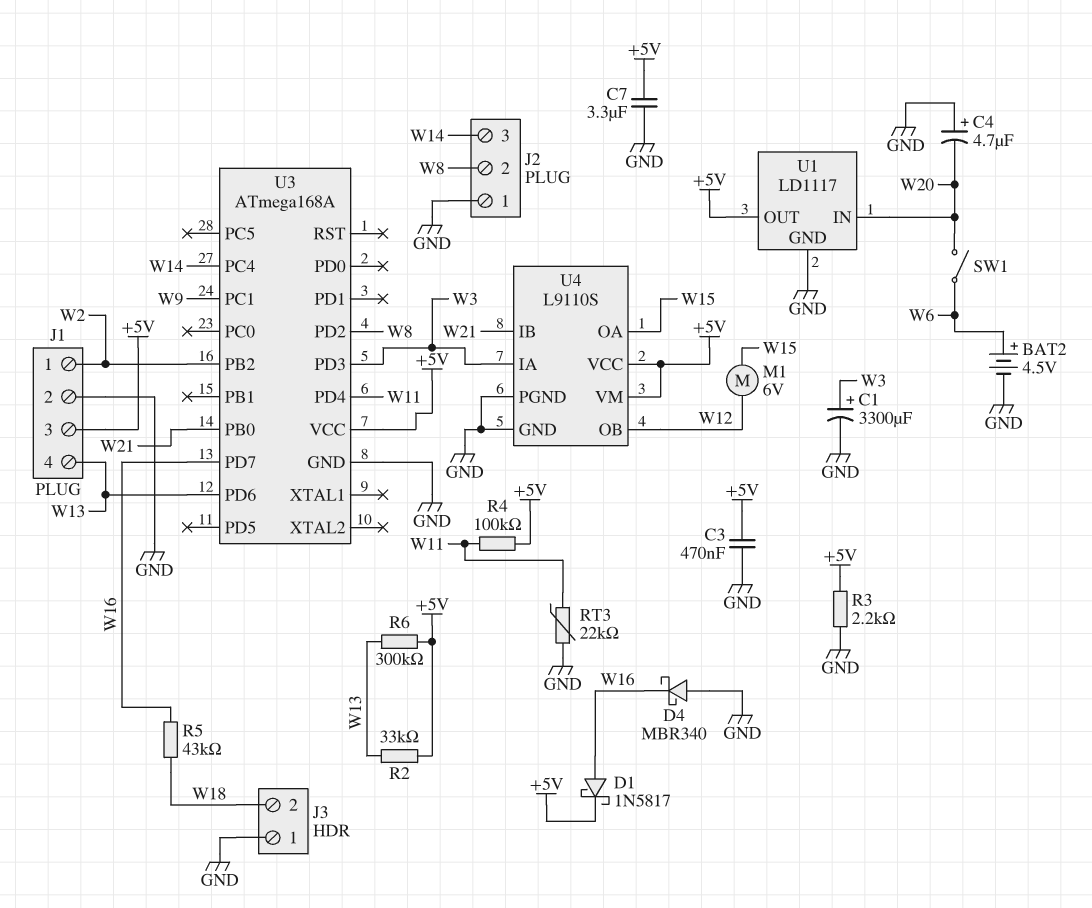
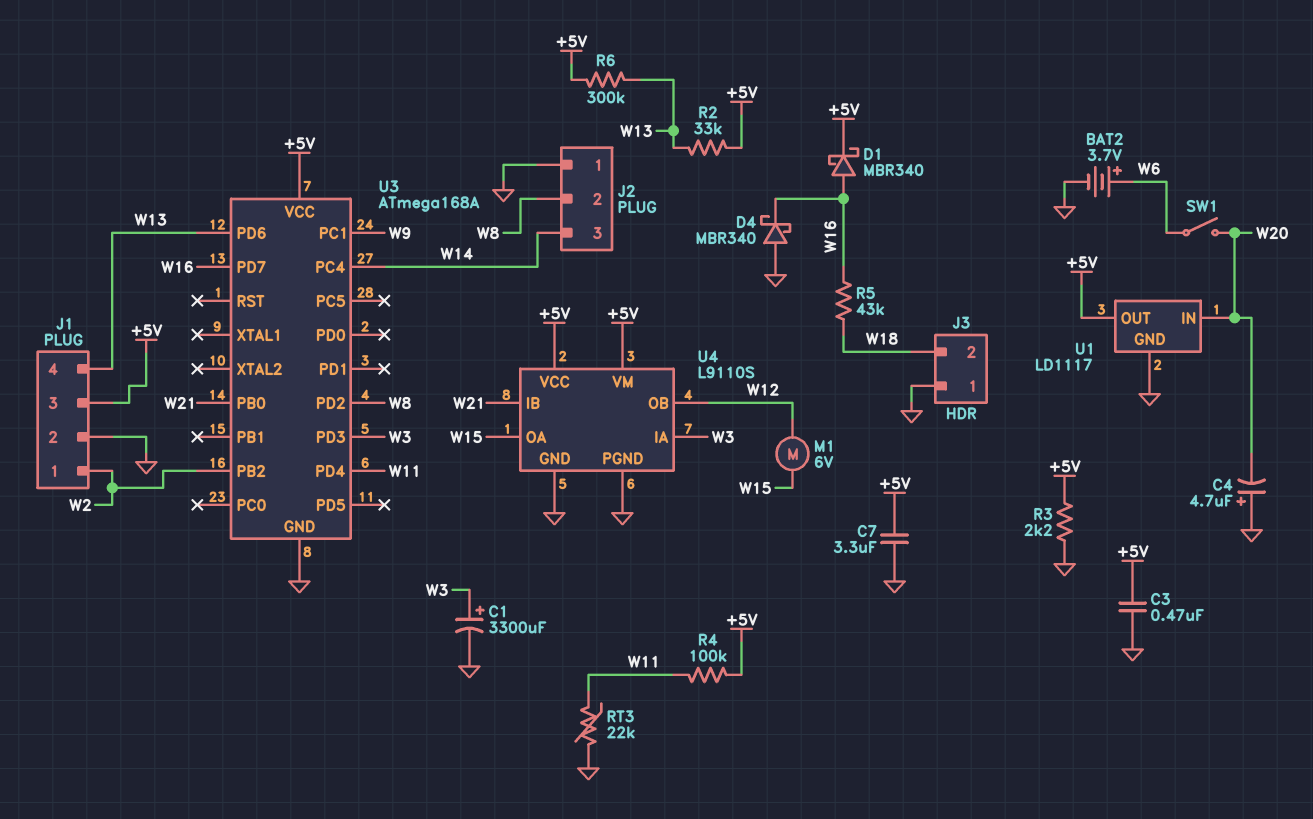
BAT2: 4.5V (plus W6, minus GND) -> 3.7V (plus W6, minus GND)
D1: schottky 1N5817 (A W16, K +5V) -> schottky MBR340 (A W16, K +5V)

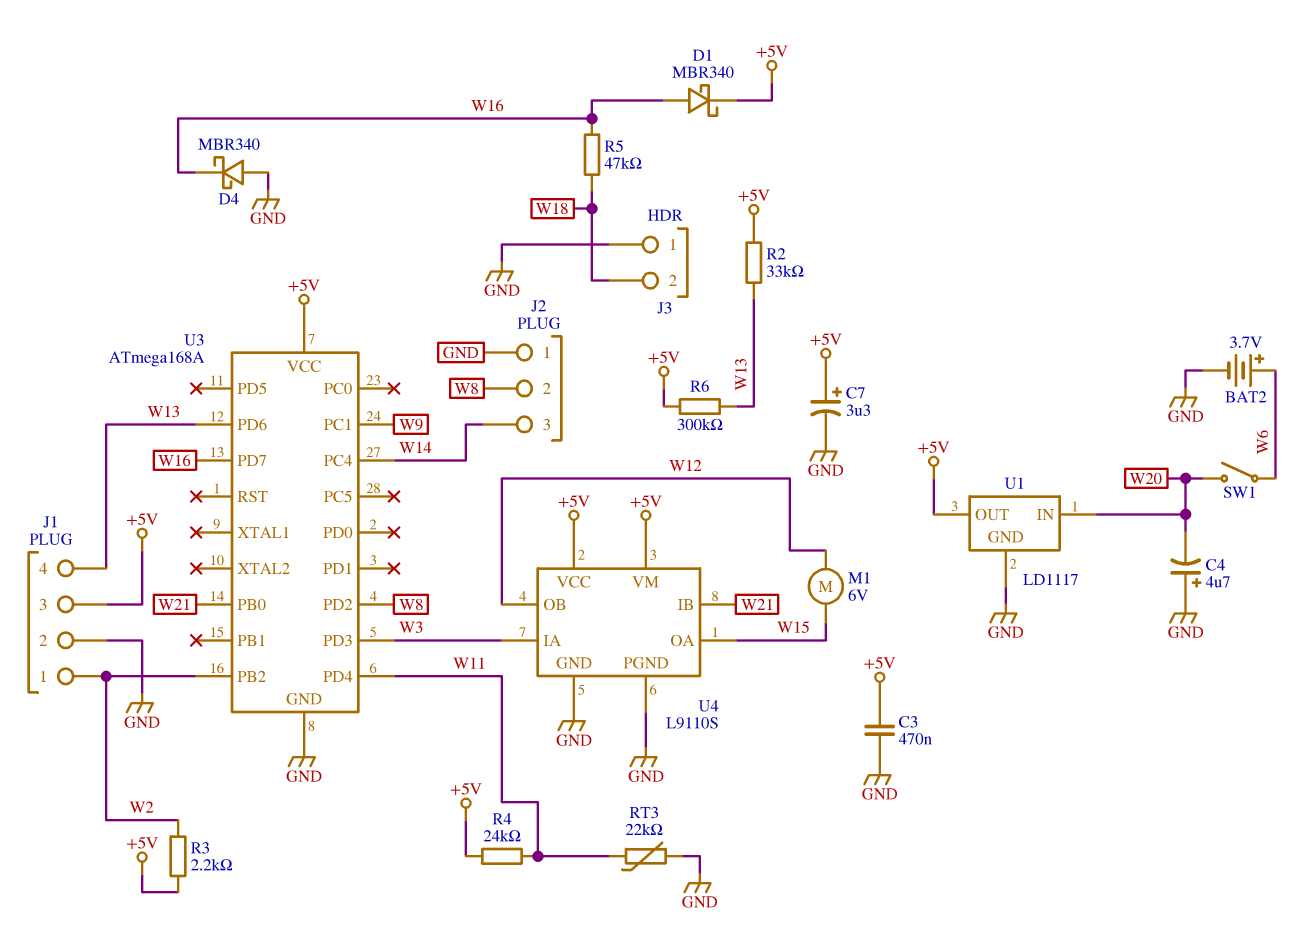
C1: 3300uF (plus W3, minus GND) -> none
C7: 3.3uF (+5V, GND) -> 3.3uF (plus +5V, minus GND)
R3: 2.2k (+5V, GND) -> 2.2k (+5V, W2)
R4: 100k (+5V, W11) -> 24k (+5V, W11)
R5: 43k (W16, W18) -> 47k (W16, W18)

